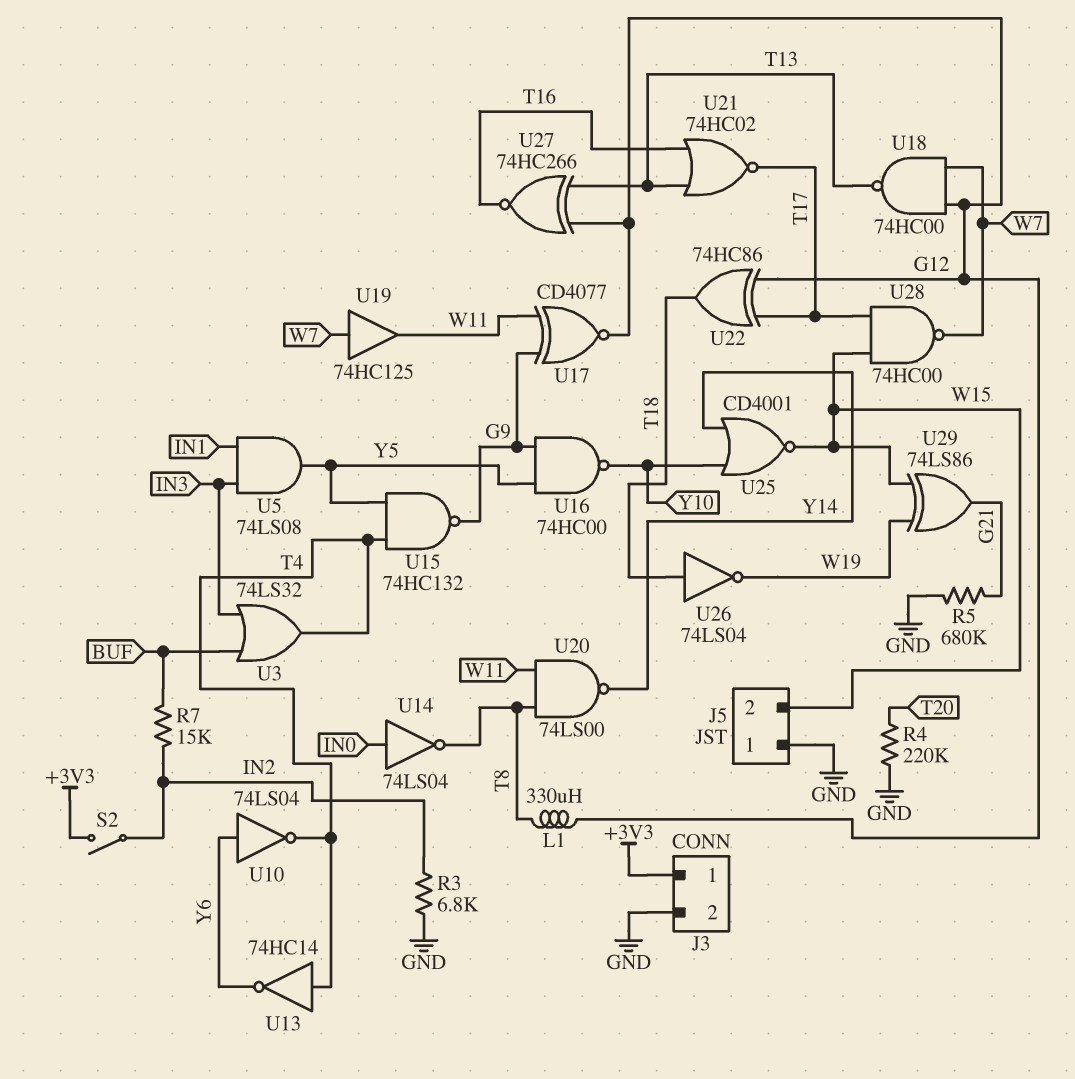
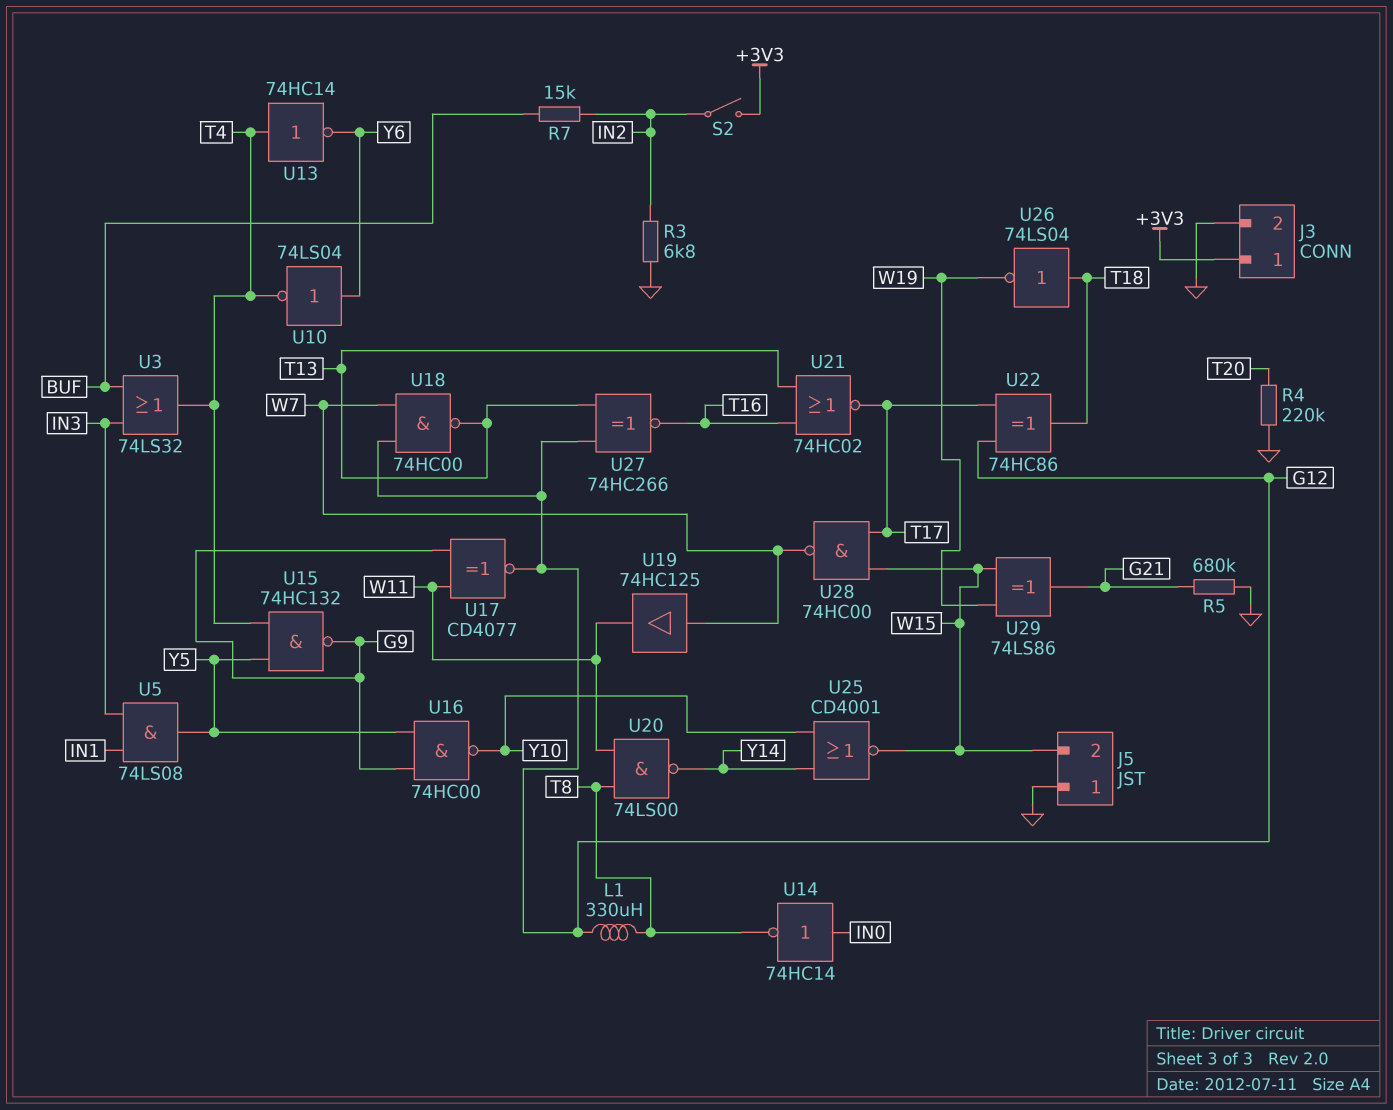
U14: NOT 74LS04 (in IN0, out T8) -> NOT 74HC14 (in IN0, out T8)

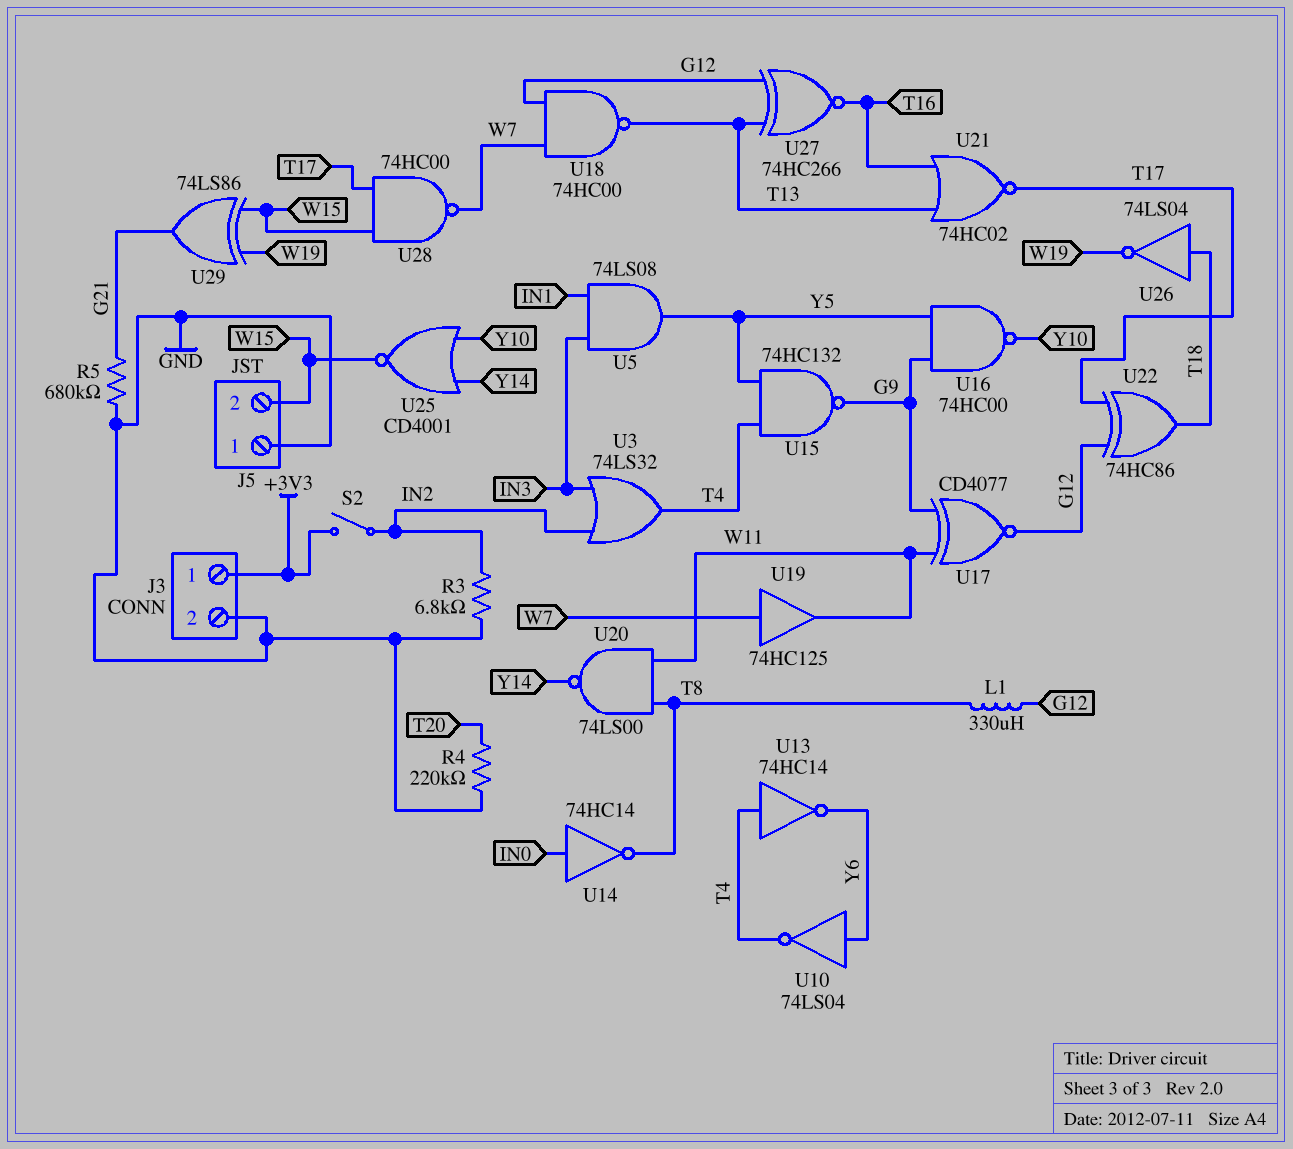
R7: 15k (BUF, IN2) -> none
U3: OR 74LS32 (in BUF, in IN3, out T4) -> OR 74LS32 (in IN2, in IN3, out T4)

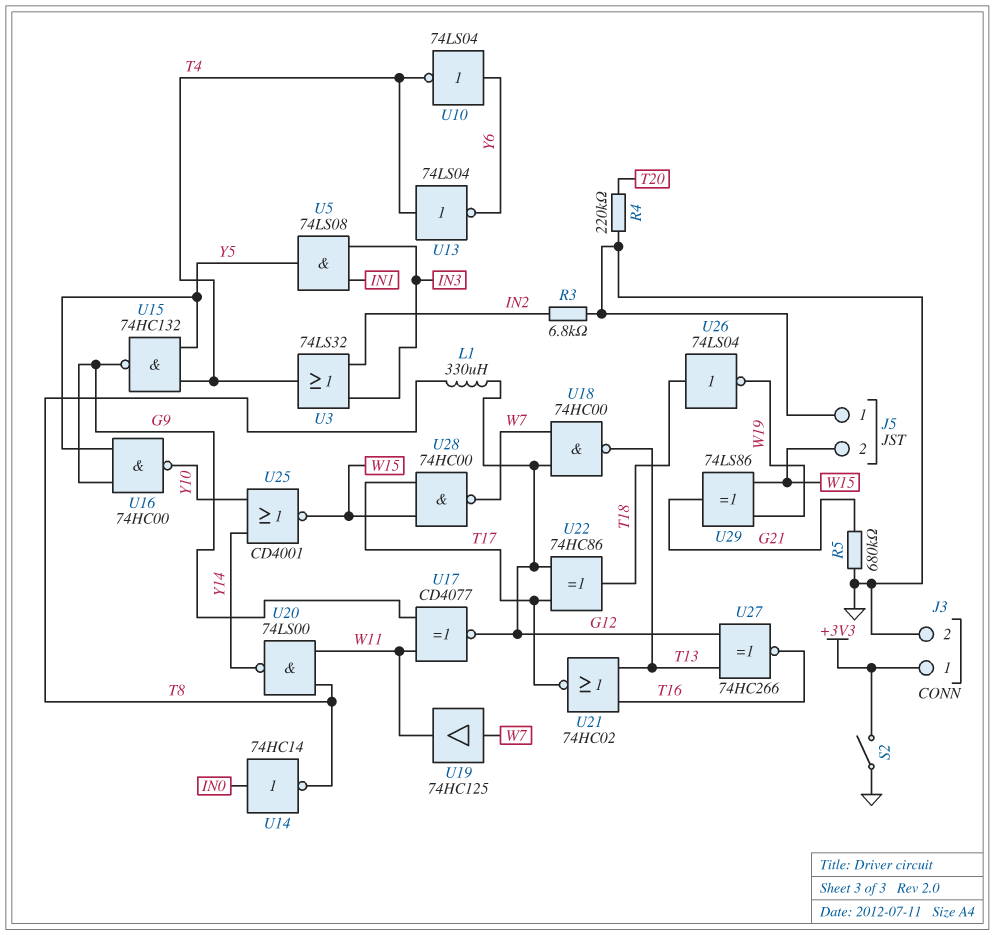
S2: switch (+3V3, IN2) -> switch (+3V3, GND)
U13: NOT 74HC14 (in T4, out Y6) -> NOT 74LS04 (in T4, out Y6)

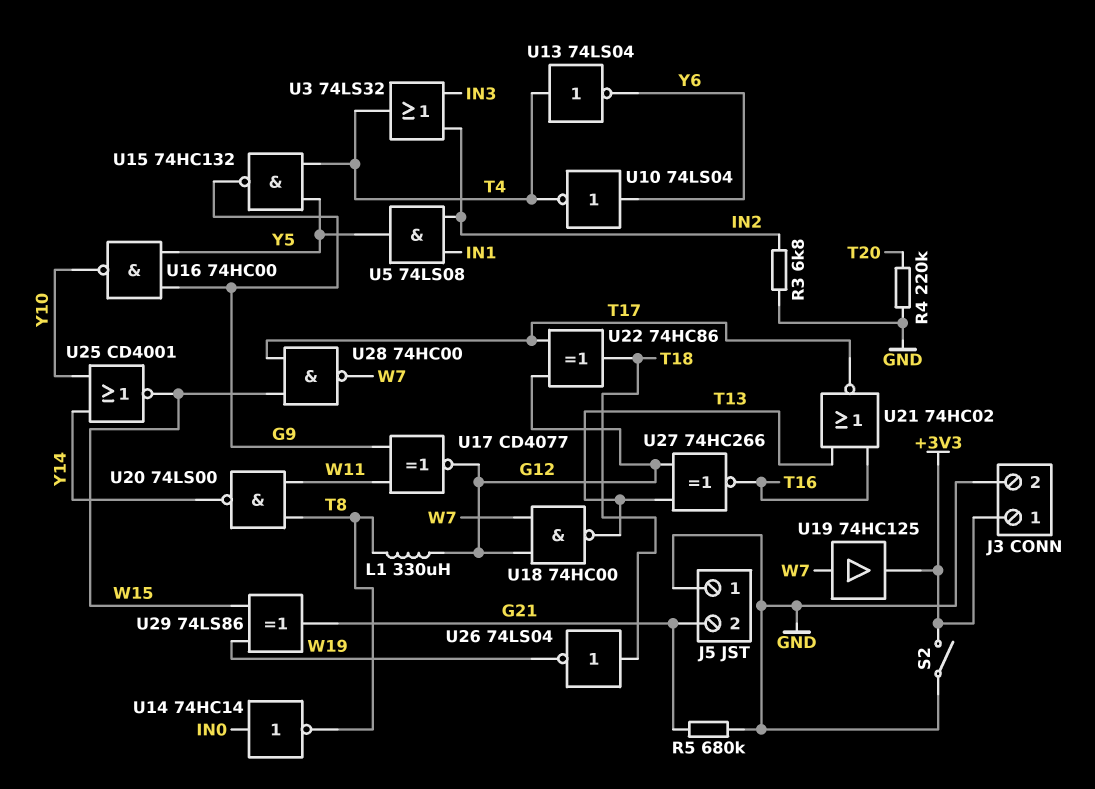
J5 pin 2: W15 -> G21
U5: AND 74LS08 (in IN1, in IN3, out Y5) -> AND 74LS08 (in IN1, in IN2, out Y5)
U19: buffer 74HC125 (in W7, out W11) -> buffer 74HC125 (in W7, out +3V3)

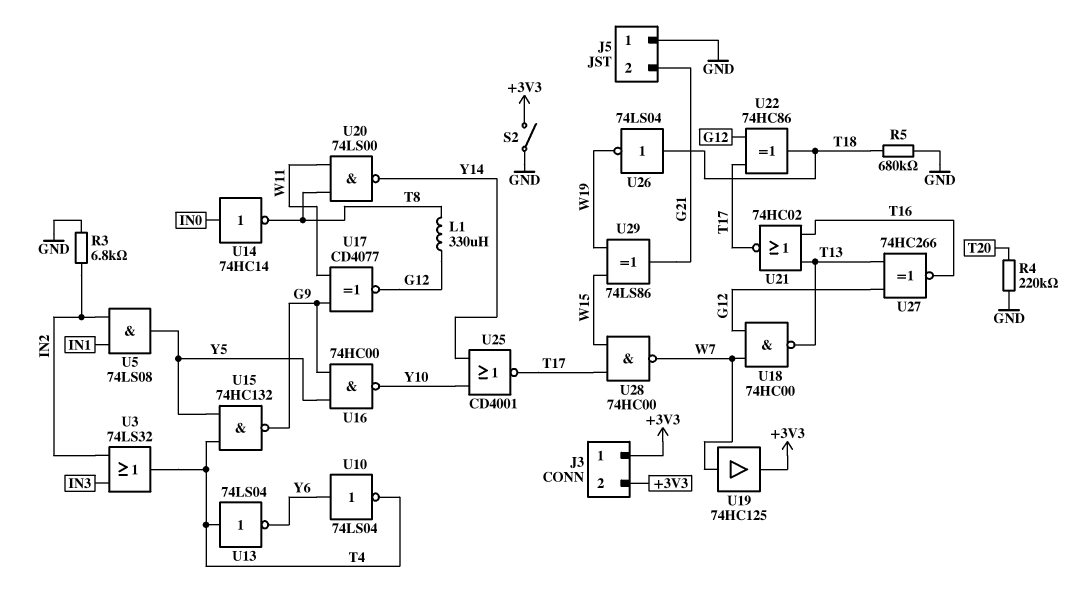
J3 pin 2: GND -> +3V3
R5: 680k (G21, GND) -> 680k (GND, T18)
U25: NOR CD4001 (in Y10, in Y14, out W15) -> NOR CD4001 (in Y10, in Y14, out T17)

